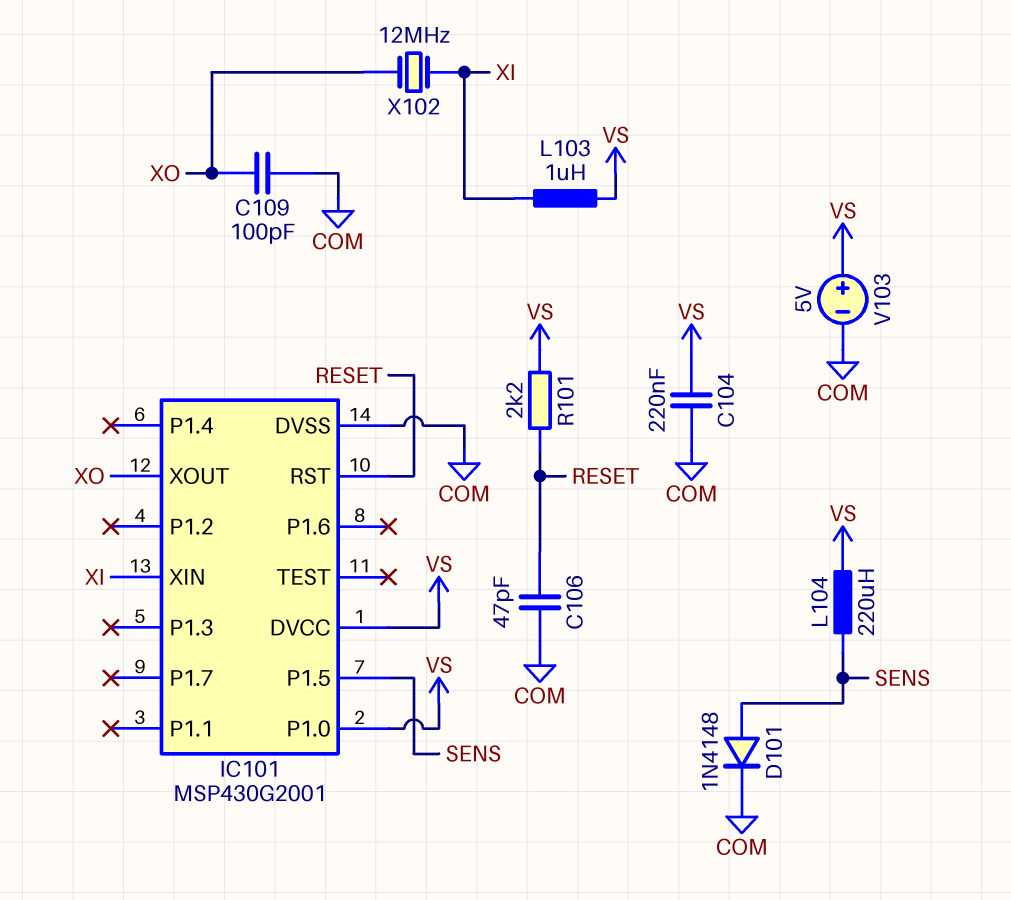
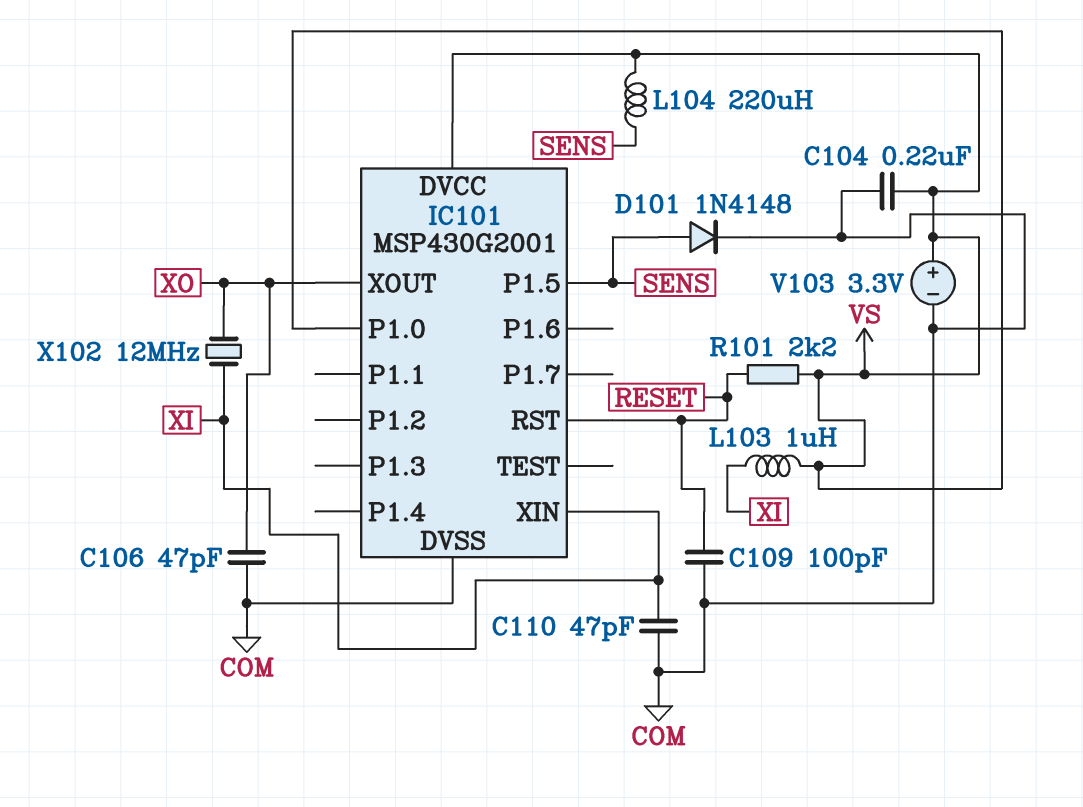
C106: 47pF (COM, RESET) -> 47pF (COM, XO)
C109: 100pF (COM, XO) -> 100pF (COM, RESET)
C110: none -> 47pF (COM, XI)
V103: 5V (plus VS, minus COM) -> 3.3V (plus VS, minus COM)

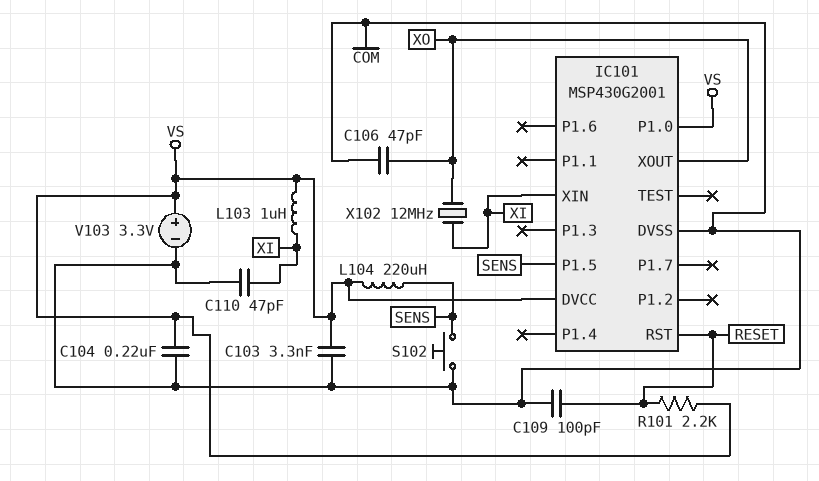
C103: none -> 3.3nF (COM, VS)
D101: diode 1N4148 (A SENS, K COM) -> none
S102: none -> button (COM, SENS)

